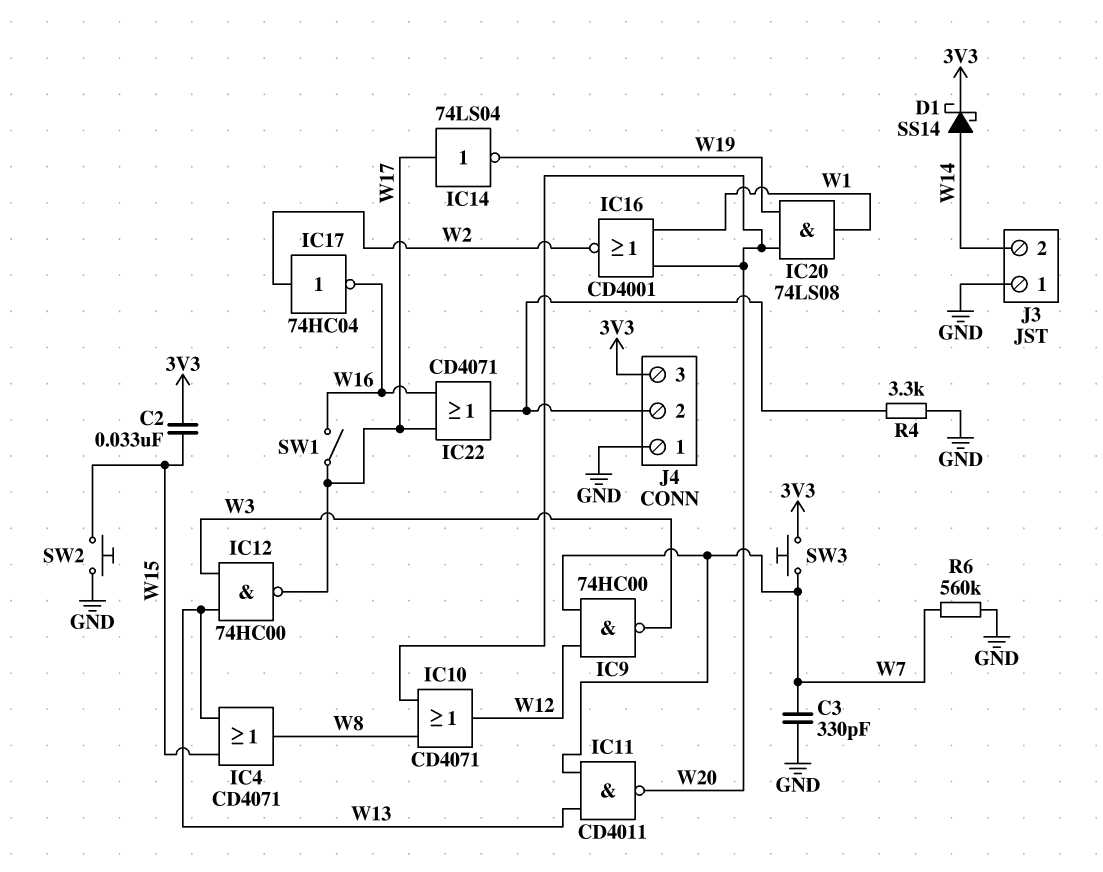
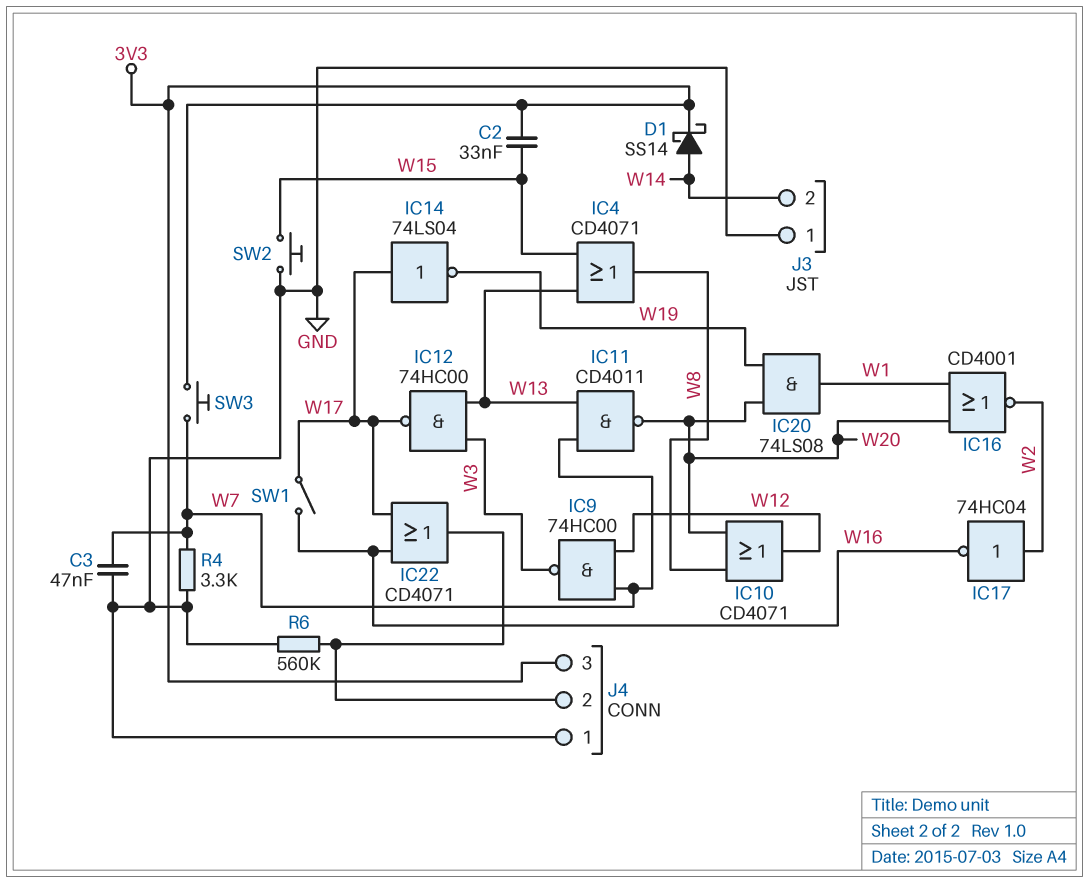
C3: 330pF (GND, W7) -> 47nF (GND, W7)
R4: 3.3k (GND, J4/2) -> 3.3k (GND, W7)
R6: 560k (GND, W7) -> 560k (GND, J4/2)

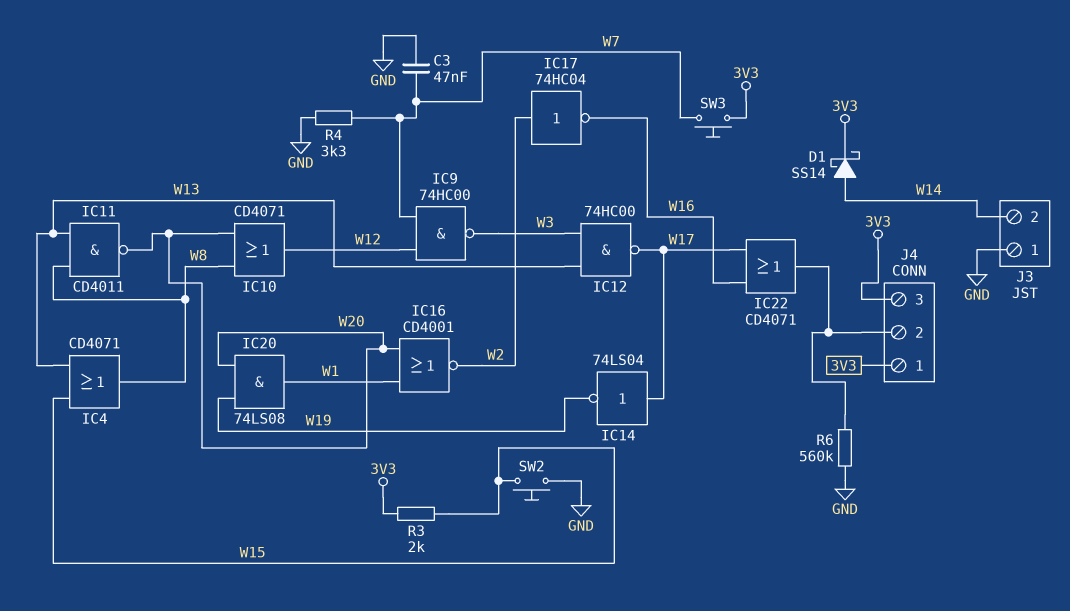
C2: 33nF (3V3, W15) -> none
IC11: NAND CD4011 (in W7, in W13, out W20) -> NAND CD4011 (in W8, in W13, out W20)
J4 pin 1: GND -> 3V3
R3: none -> 2k (3V3, W15)
SW1: switch (W16, W17) -> none

